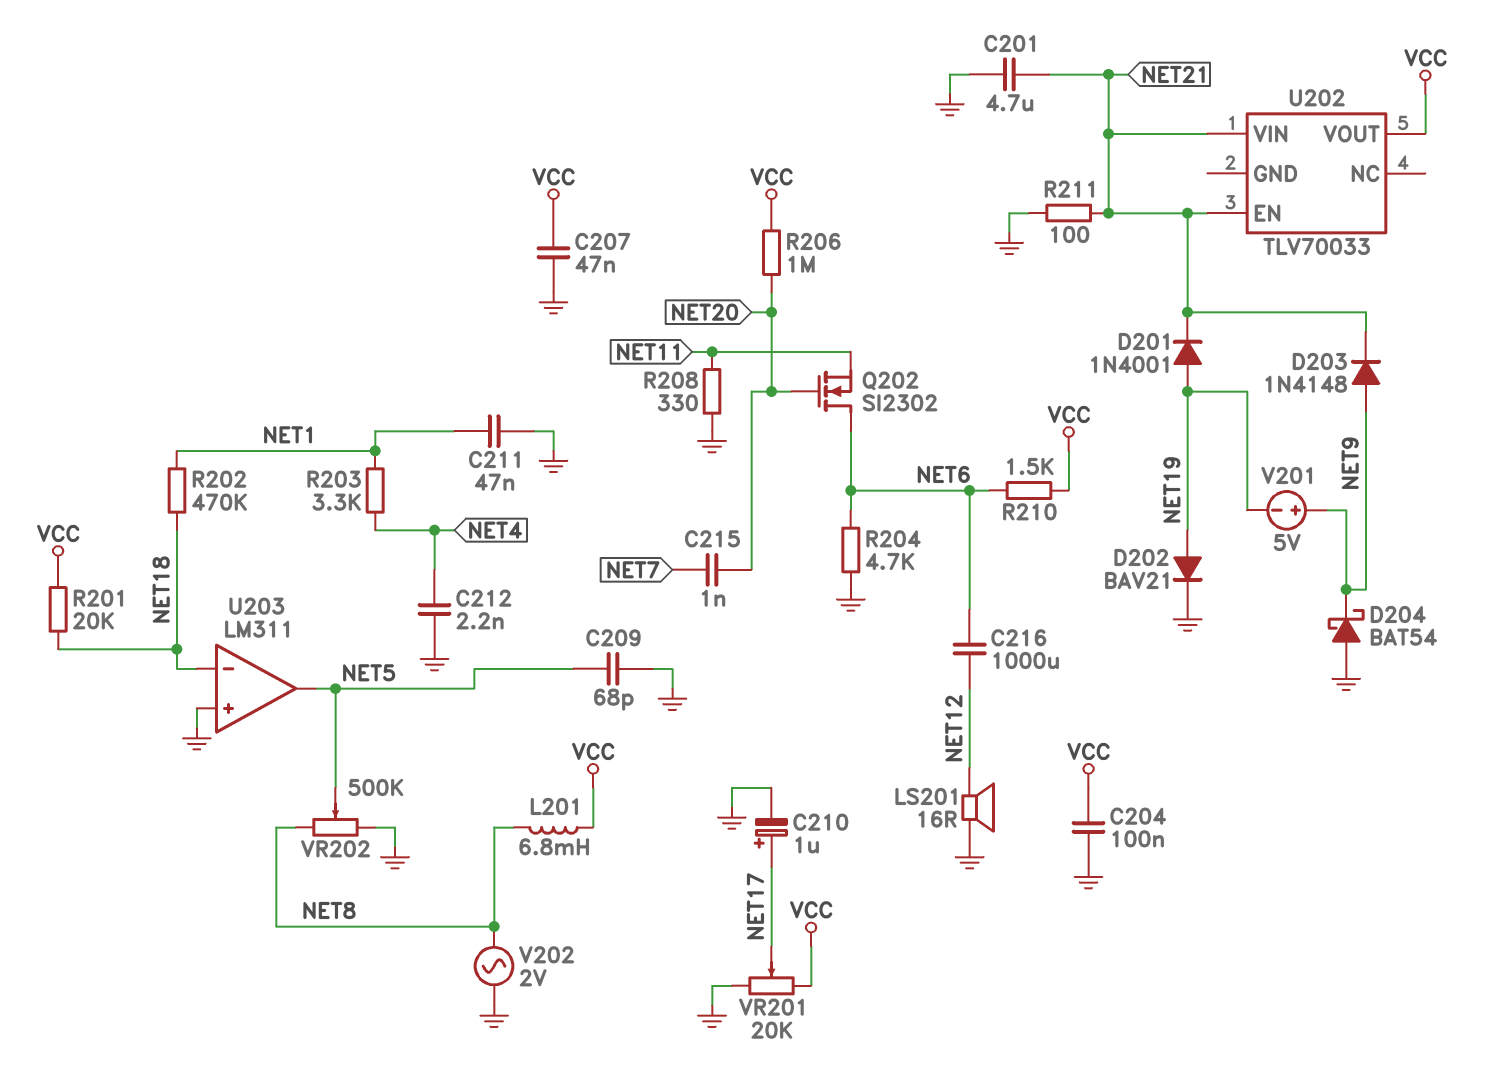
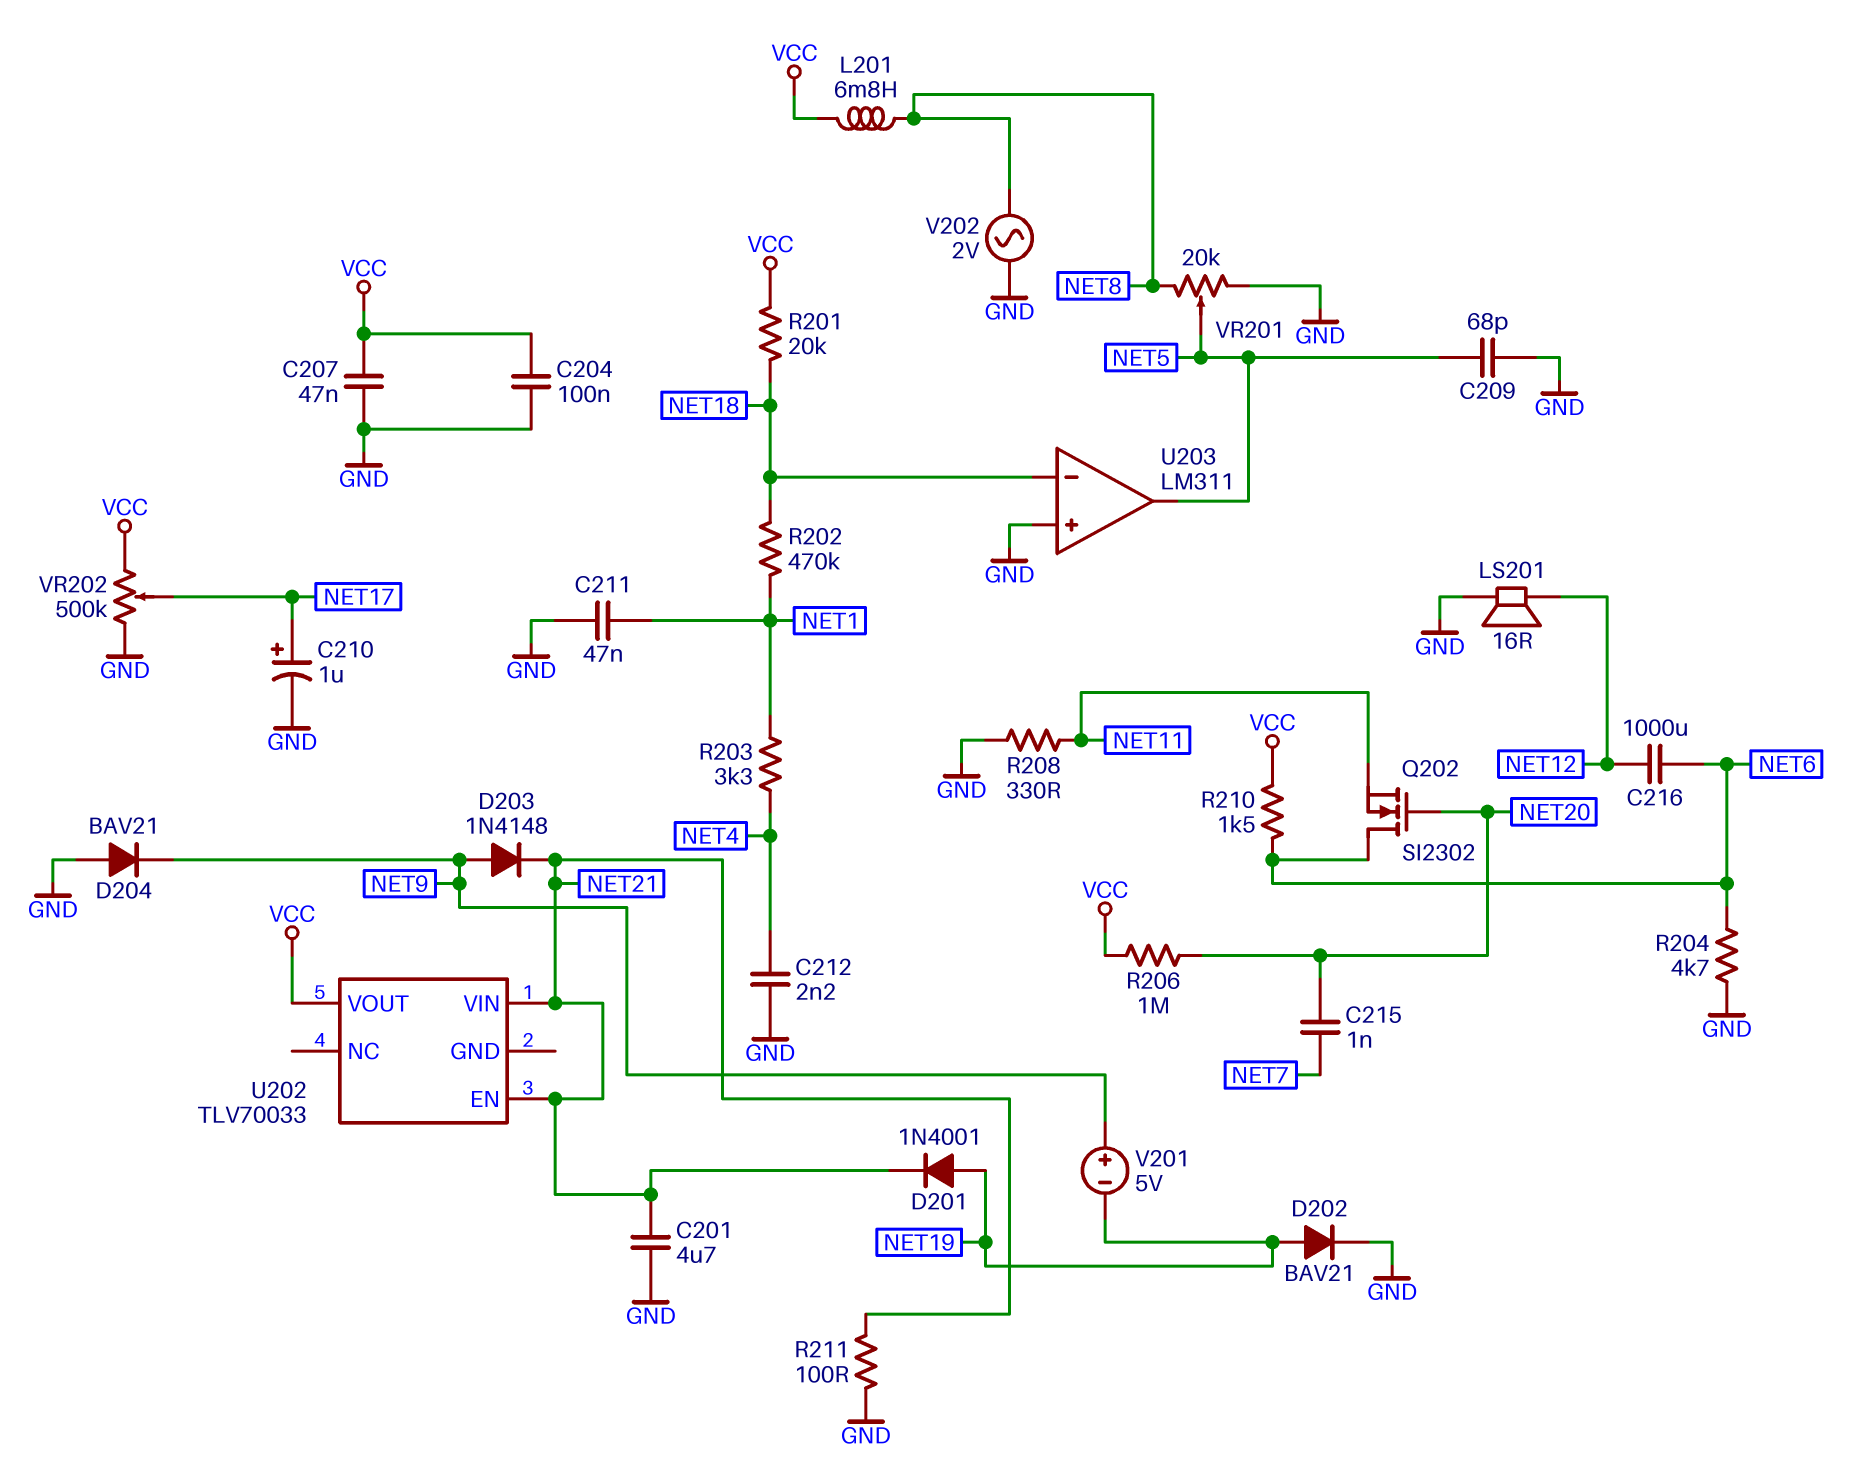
D204: schottky BAT54 (A GND, K NET9) -> diode BAV21 (A GND, K NET9)
VR201: 20k (GND, VCC, wiper NET17) -> 20k (GND, NET8, wiper NET5)
VR202: 500k (GND, NET8, wiper NET5) -> 500k (GND, VCC, wiper NET17)

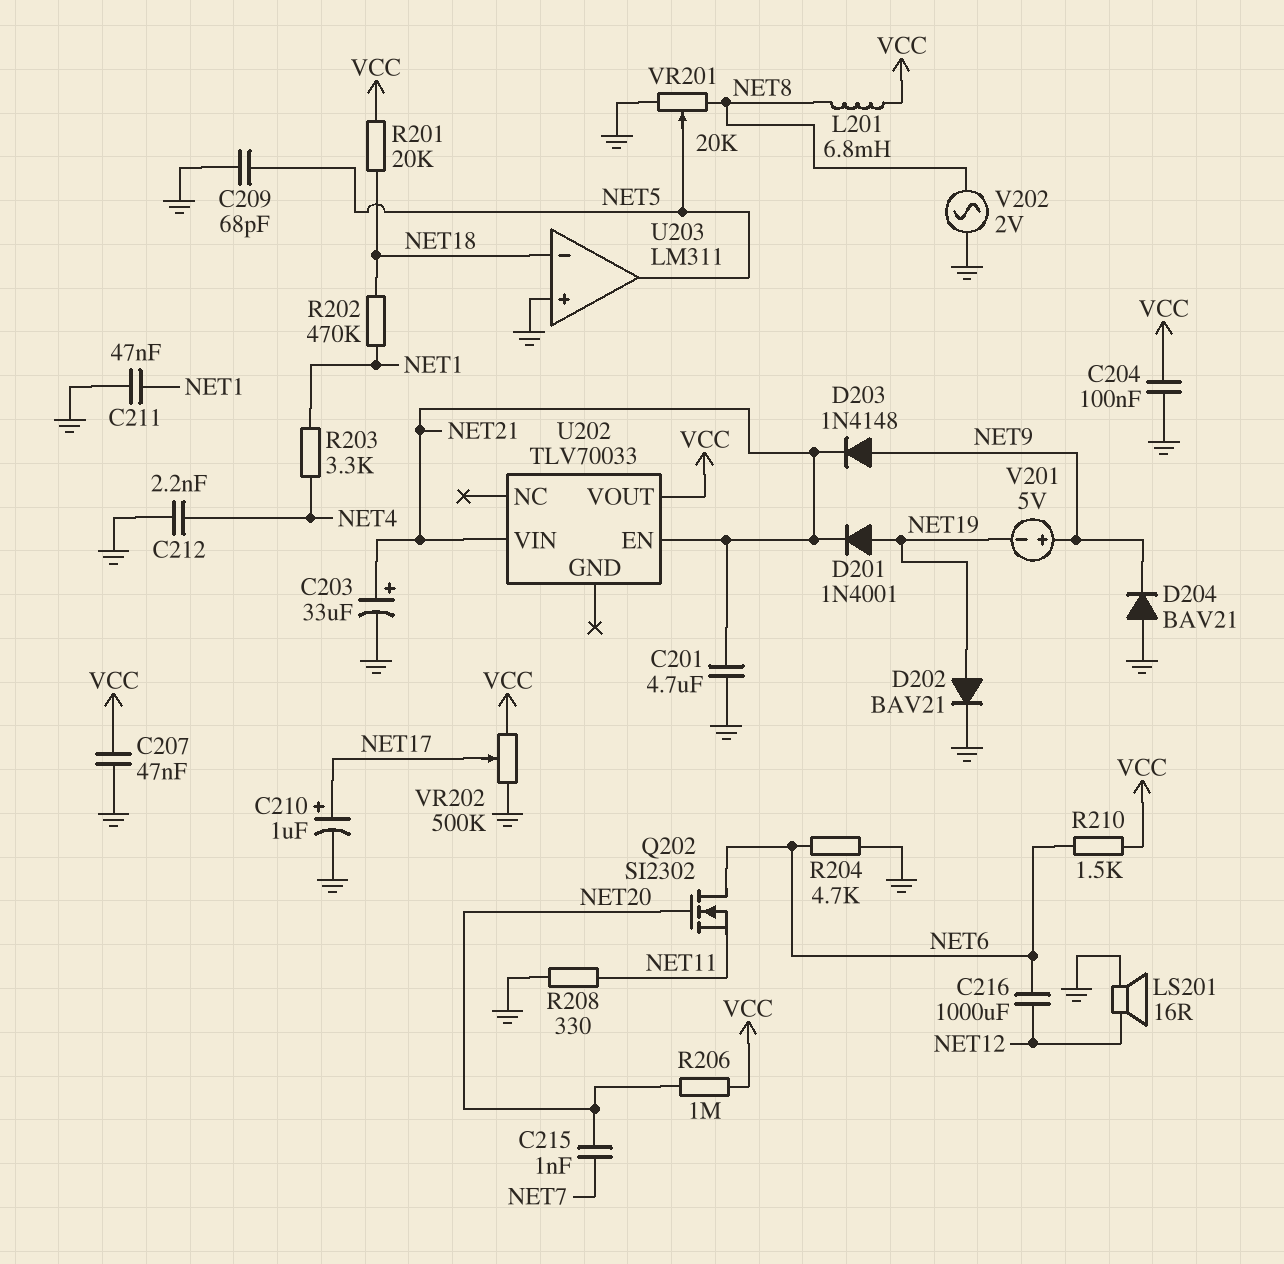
C203: none -> 33uF (plus NET21, minus GND)
R211: 100 (GND, NET21) -> none

